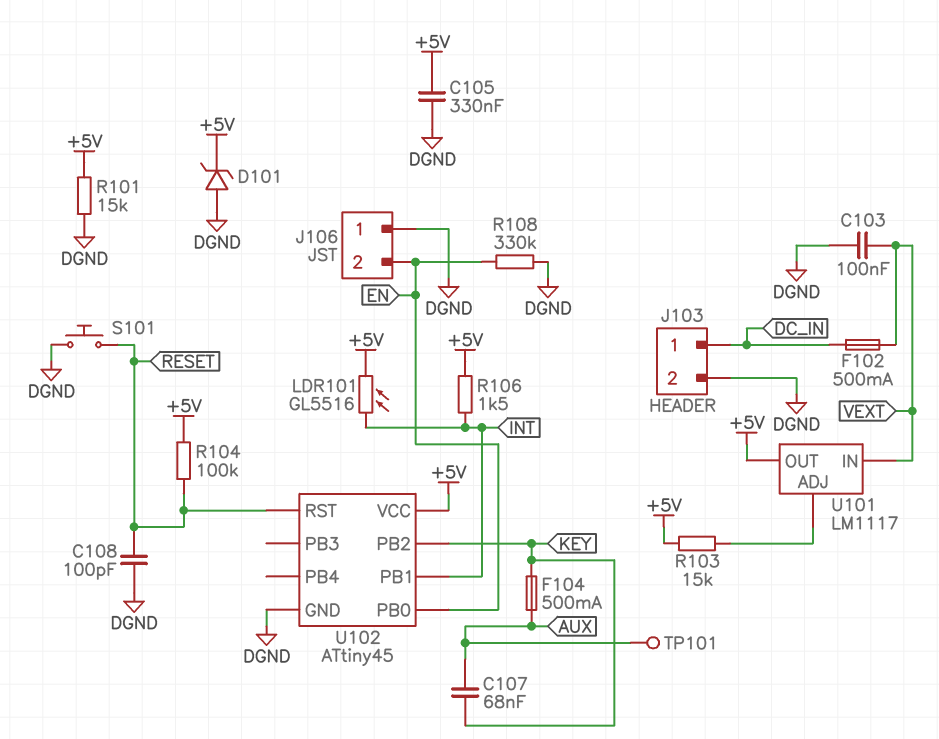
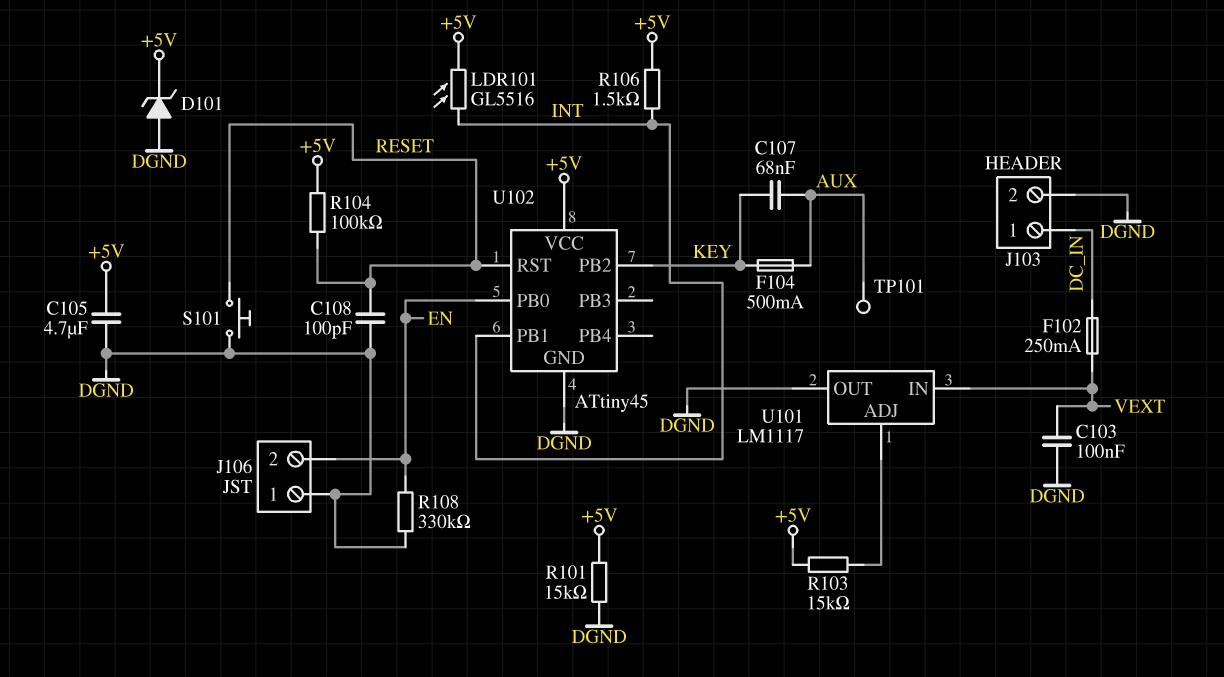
C105: 330nF (+5V, DGND) -> 4.7uF (+5V, DGND)
F102: 500mA (DC_IN, VEXT) -> 250mA (DC_IN, VEXT)
U101 pin OUT: +5V -> DGND

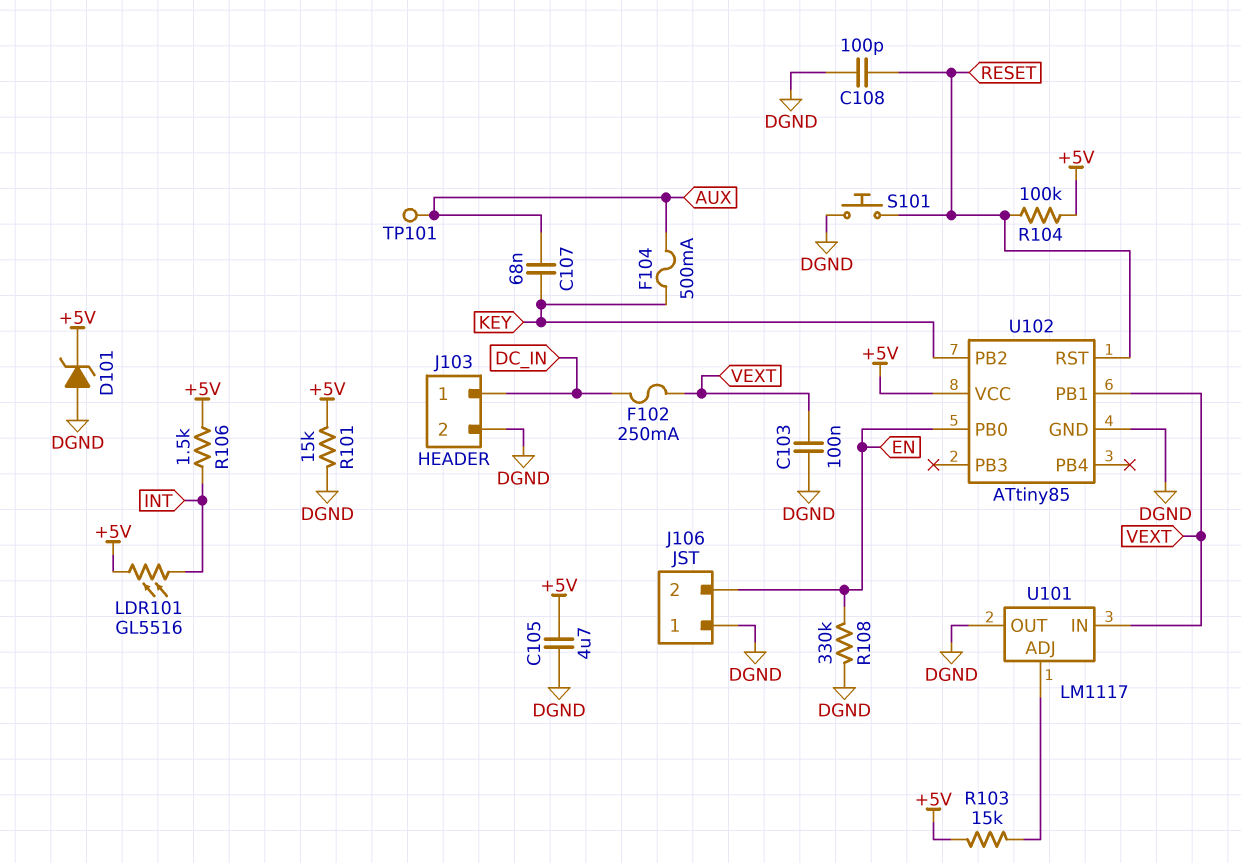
U102: ATtiny45 -> ATtiny85
U102 pin PB1: INT -> VEXT

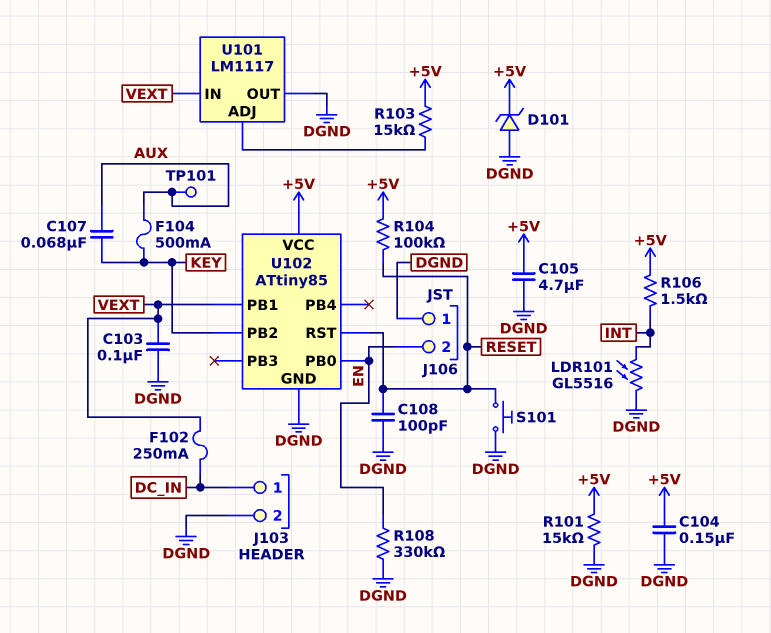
C104: none -> 150nF (+5V, DGND)
LDR101: GL5516 (+5V, INT) -> GL5516 (DGND, INT)

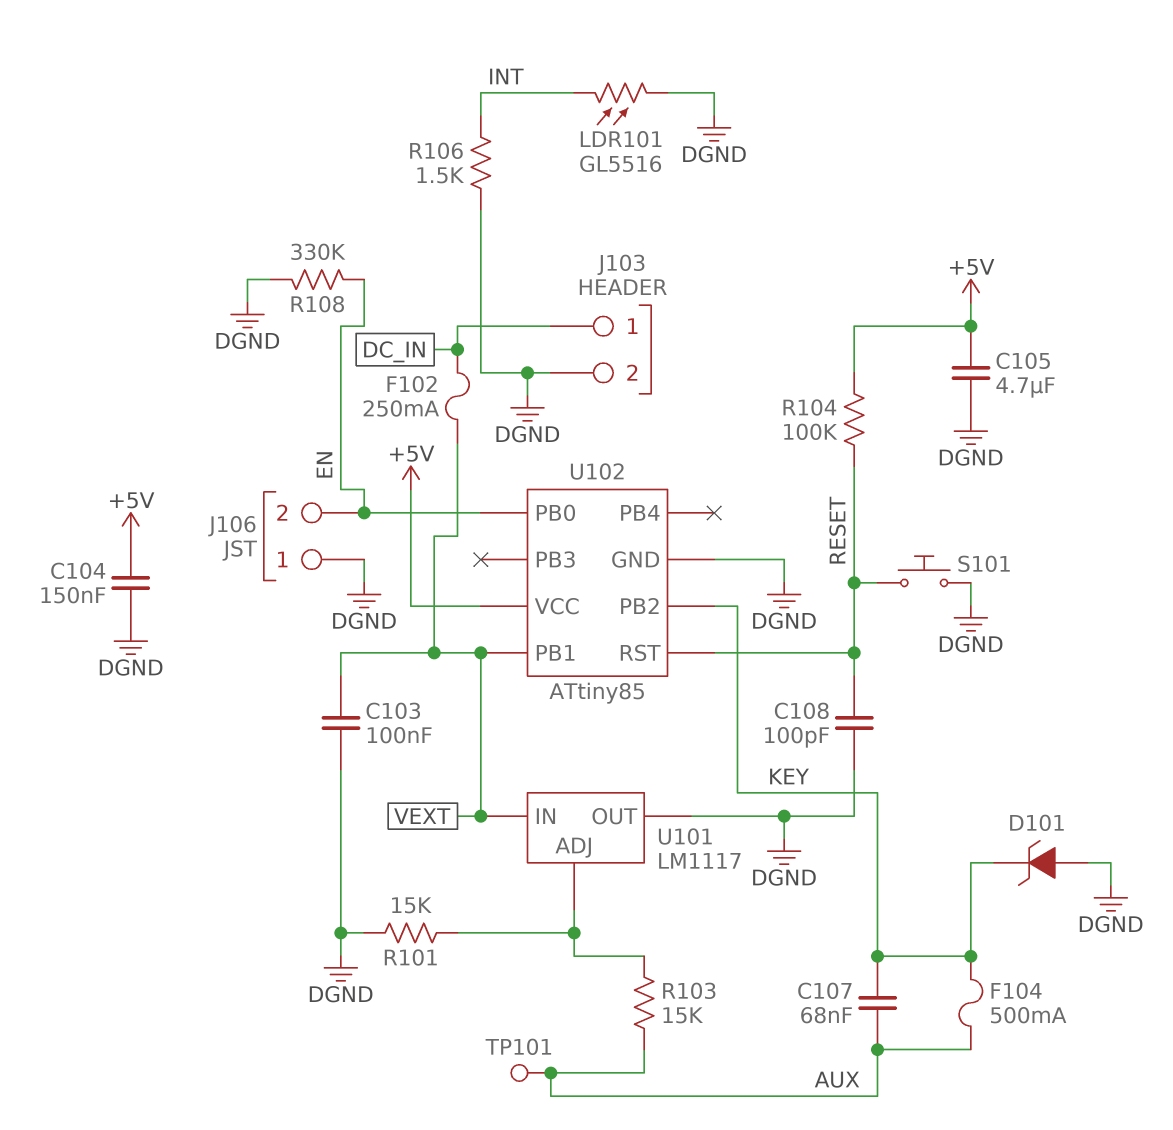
D101: zener (A DGND, K +5V) -> zener (A DGND, K KEY)
R101: 15k (+5V, DGND) -> 15k (DGND, U101/ADJ)
R103: 15k (+5V, U101/ADJ) -> 15k (AUX, U101/ADJ)
R106: 1.5k (+5V, INT) -> 1.5k (DGND, INT)

